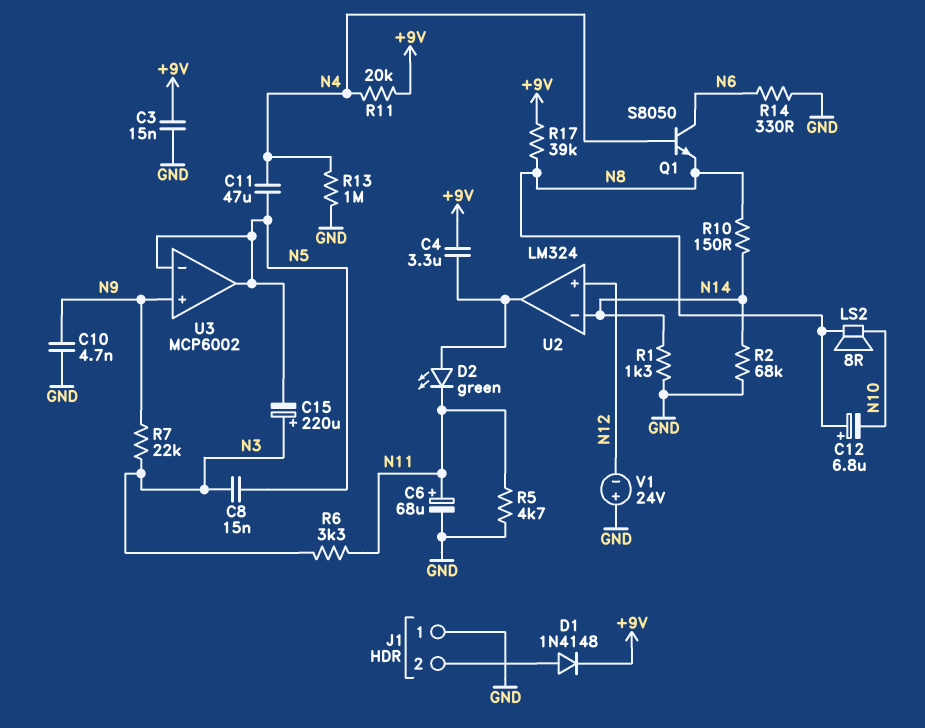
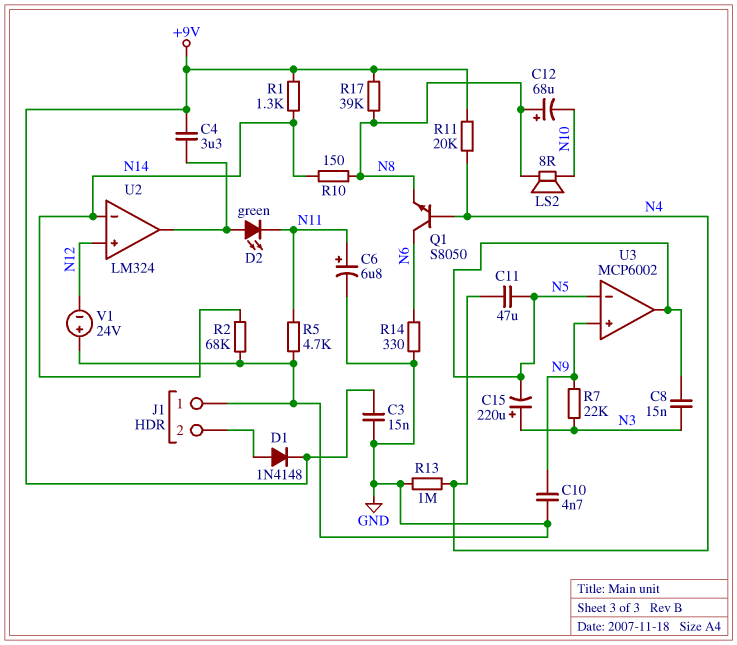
C6: 68uF (plus N11, minus GND) -> 6.8uF (plus N11, minus GND)
C12: 6.8uF (plus N8, minus N10) -> 68uF (plus N8, minus N10)
R1: 1.3k (GND, N14) -> 1.3k (+9V, N14)
R6: 3.3k (N3, N11) -> none

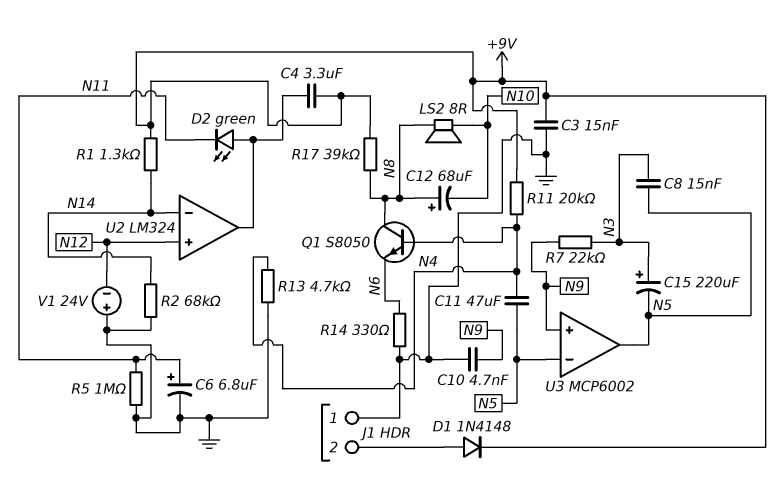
Q1: NPN S8050 (B N4, C N6, E N8) -> NPN S8050 (B N4, C N8, E N6)
R5: 4.7k (GND, N11) -> 1M (GND, N11)
R10: 150 (N8, N14) -> none
R13: 1M (GND, N4) -> 4.7k (GND, N4)

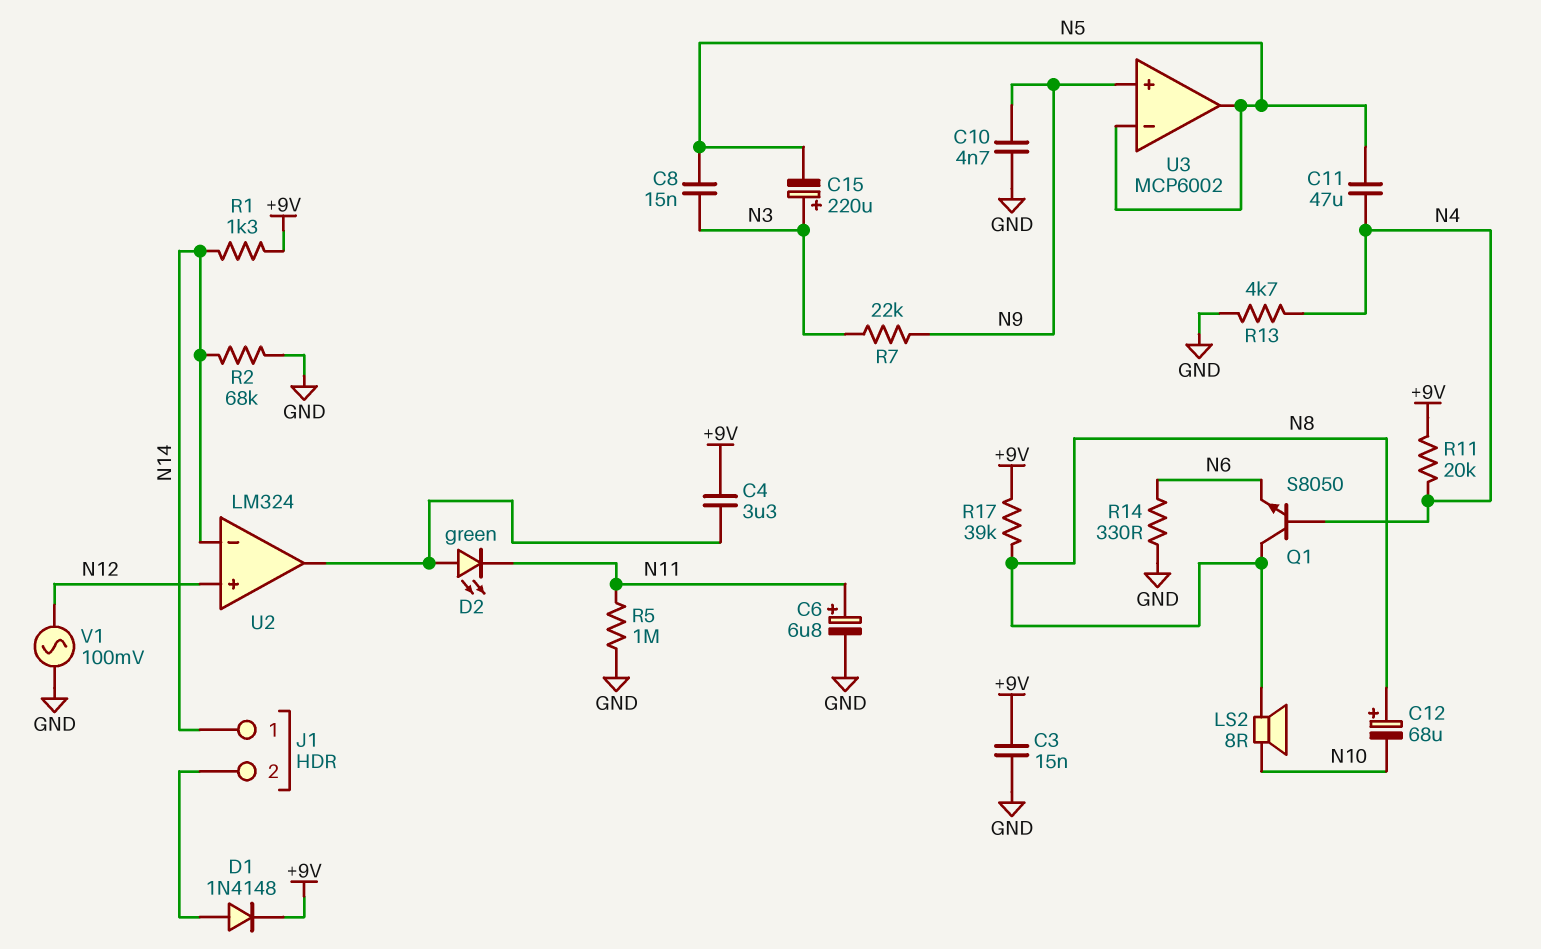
J1 pin 1: GND -> N14
V1: 24V (plus GND, minus N12) -> AC 100mV (GND, N12)

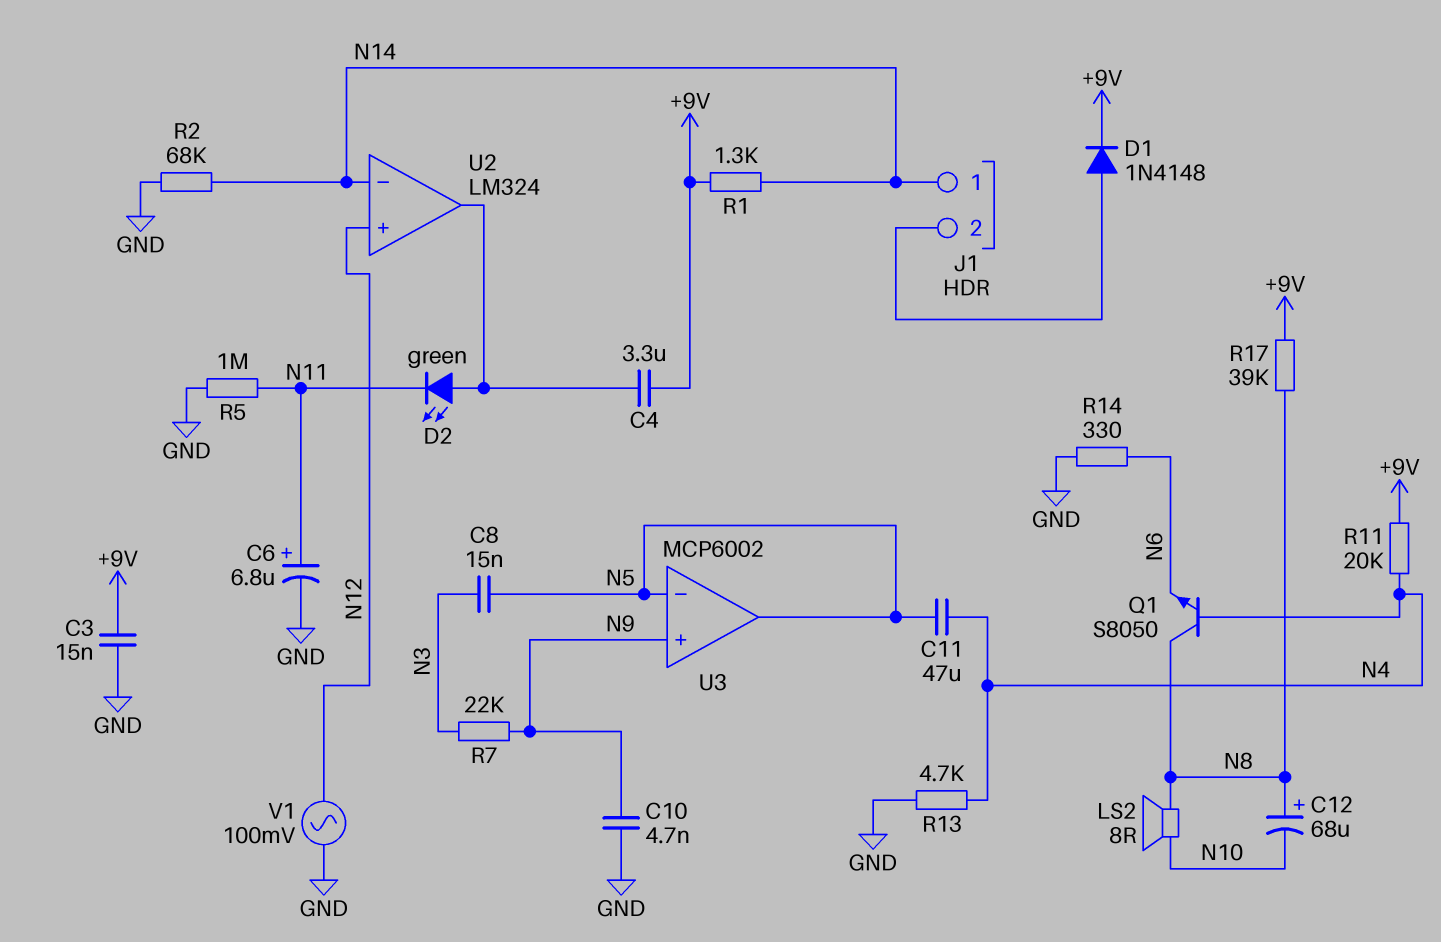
C15: 220uF (plus N3, minus N5) -> none

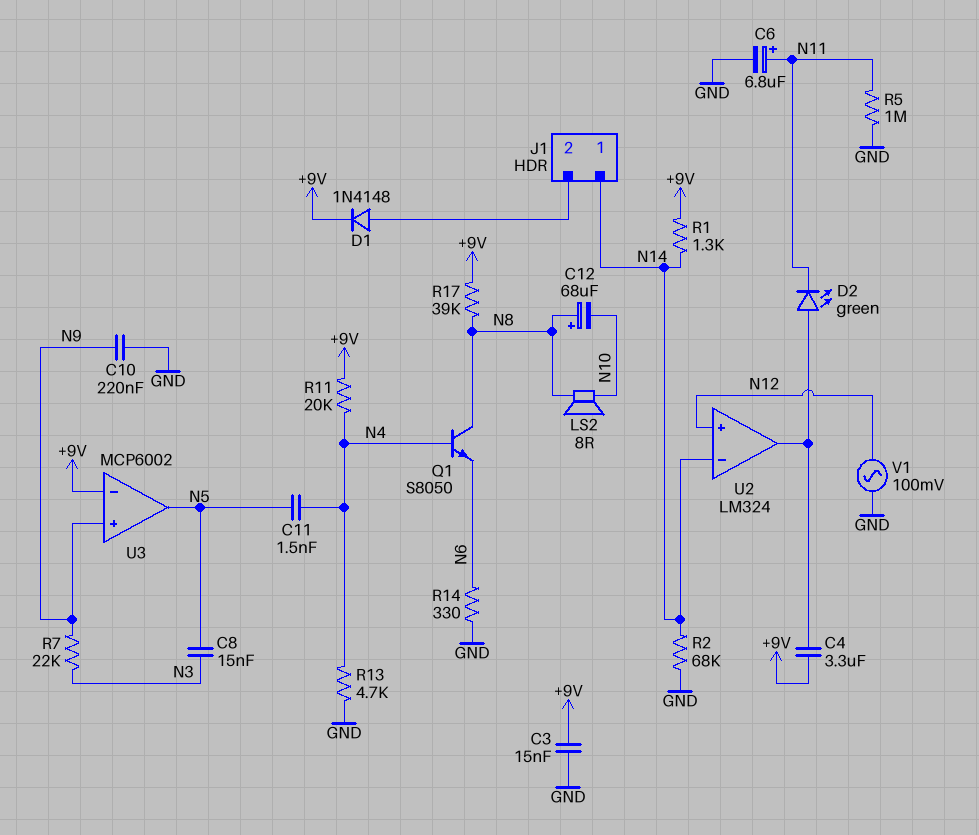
C10: 4.7nF (GND, N9) -> 220nF (GND, N9)
C11: 47uF (N4, N5) -> 1.5nF (N4, N5)
U3 pin in-: N5 -> +9V

